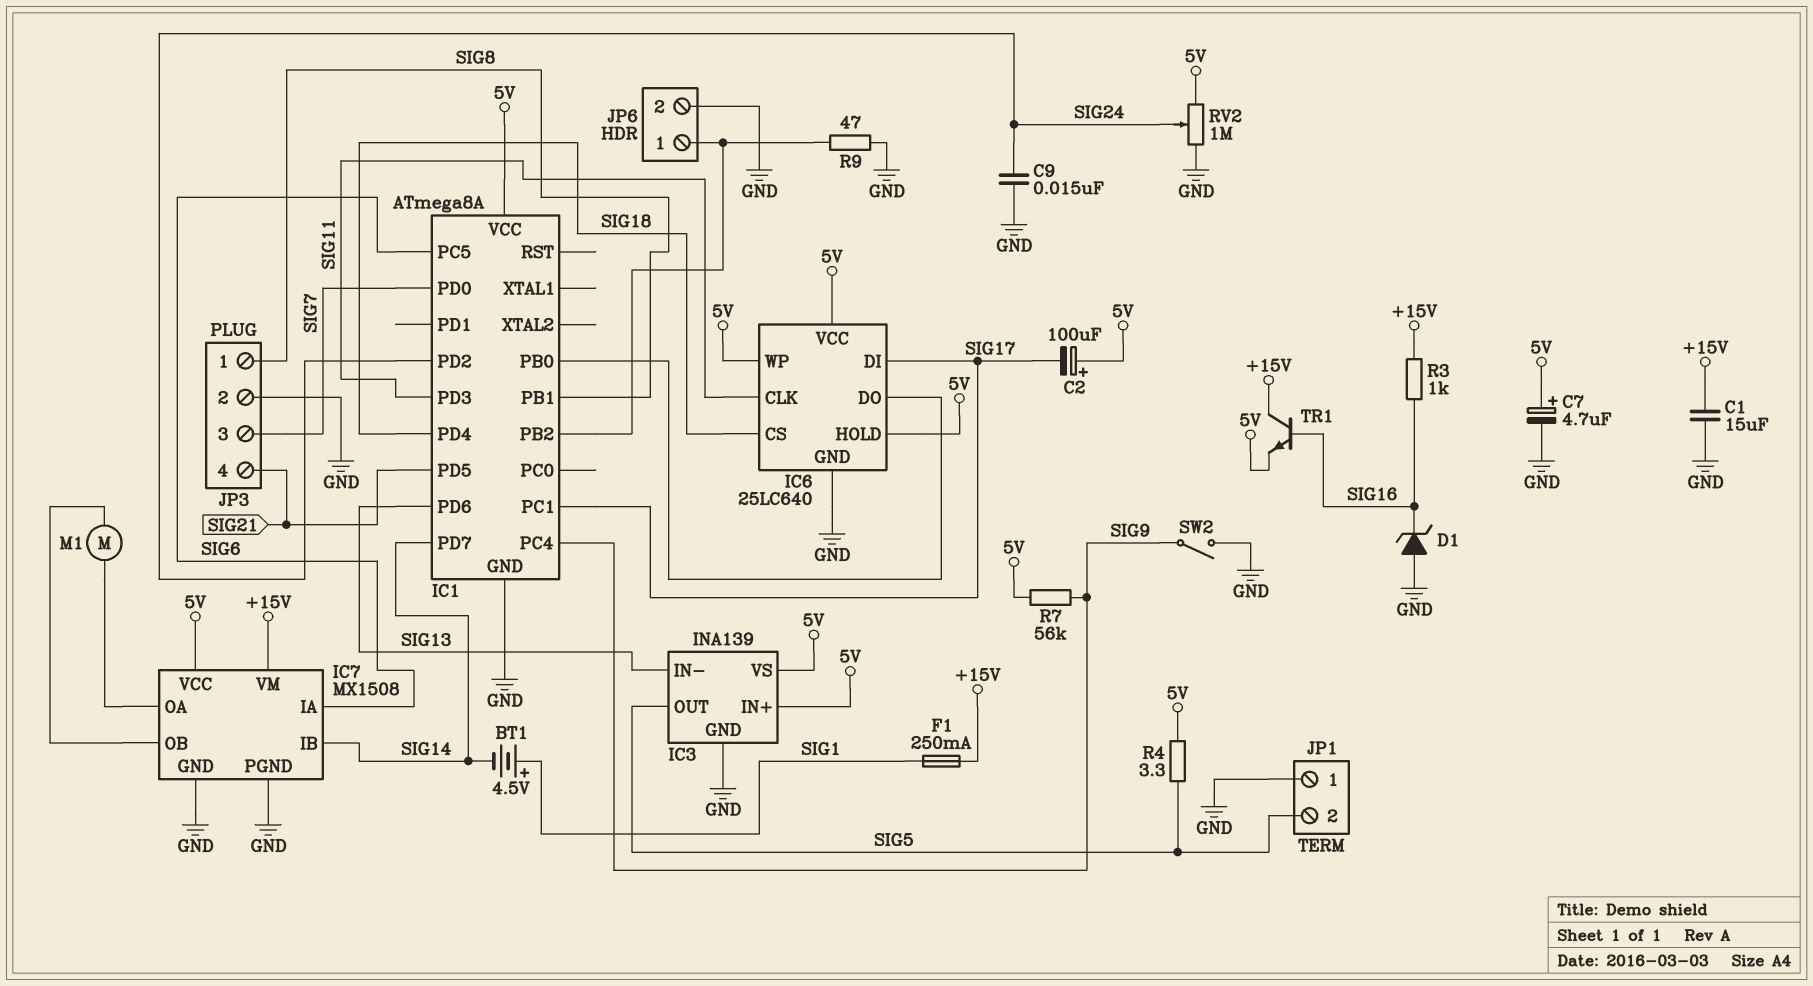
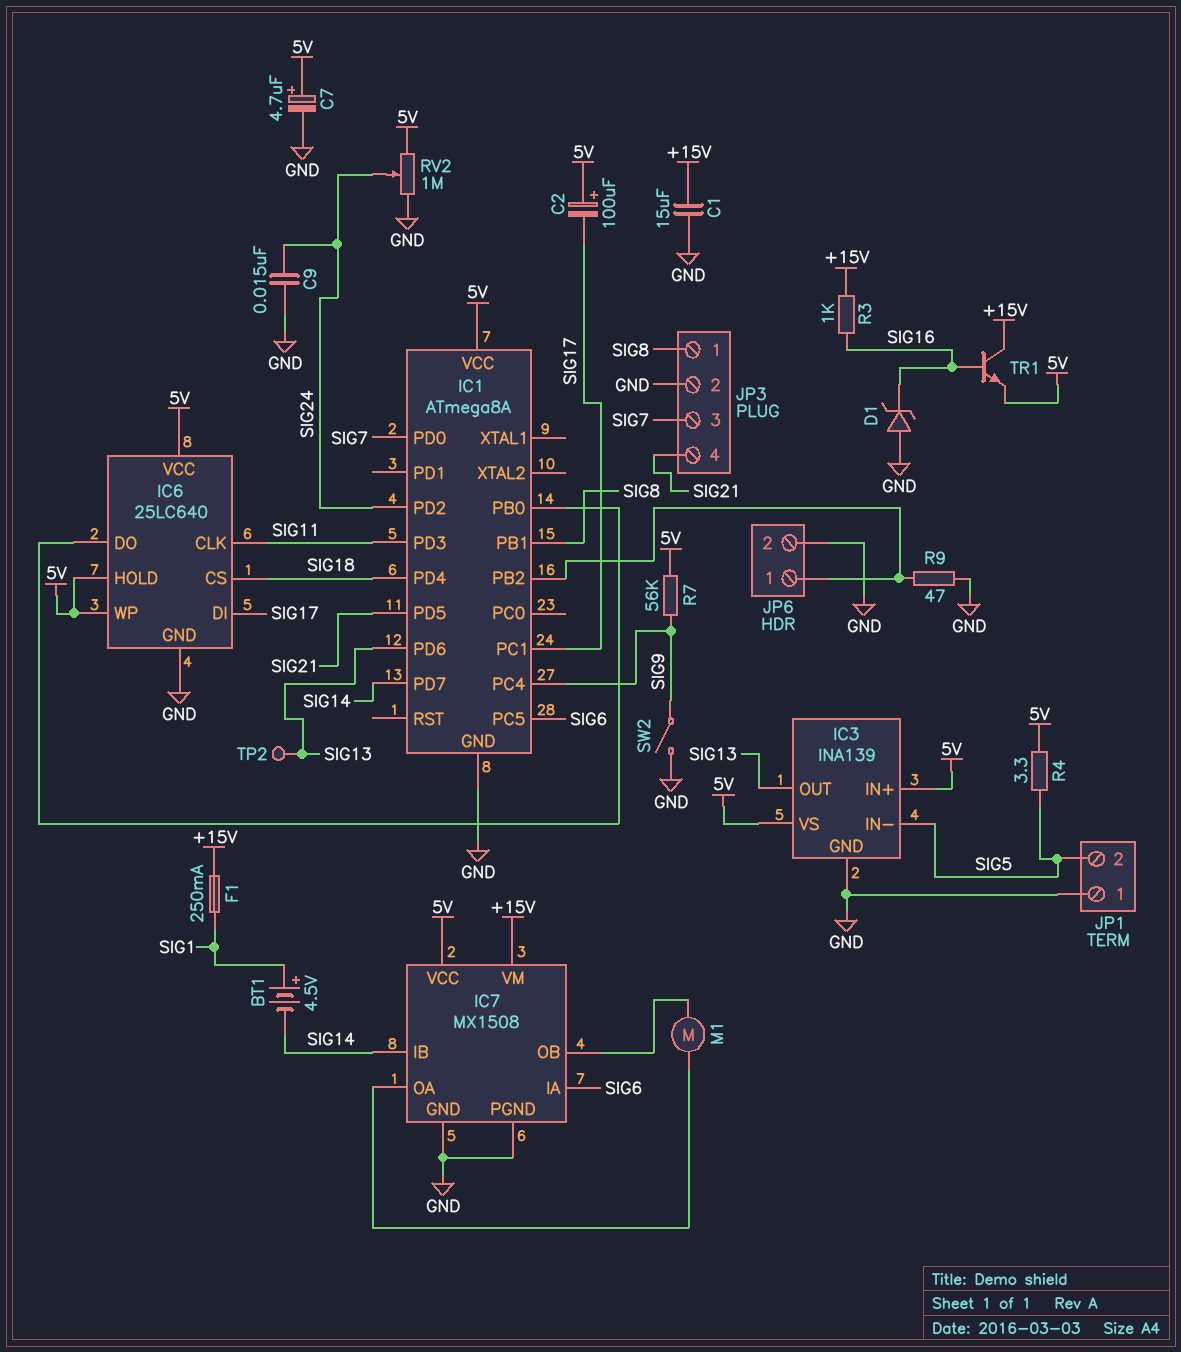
IC3 pin IN-: SIG13 -> SIG5
IC3 pin OUT: SIG5 -> SIG13
TP2: none -> test point (SIG13)

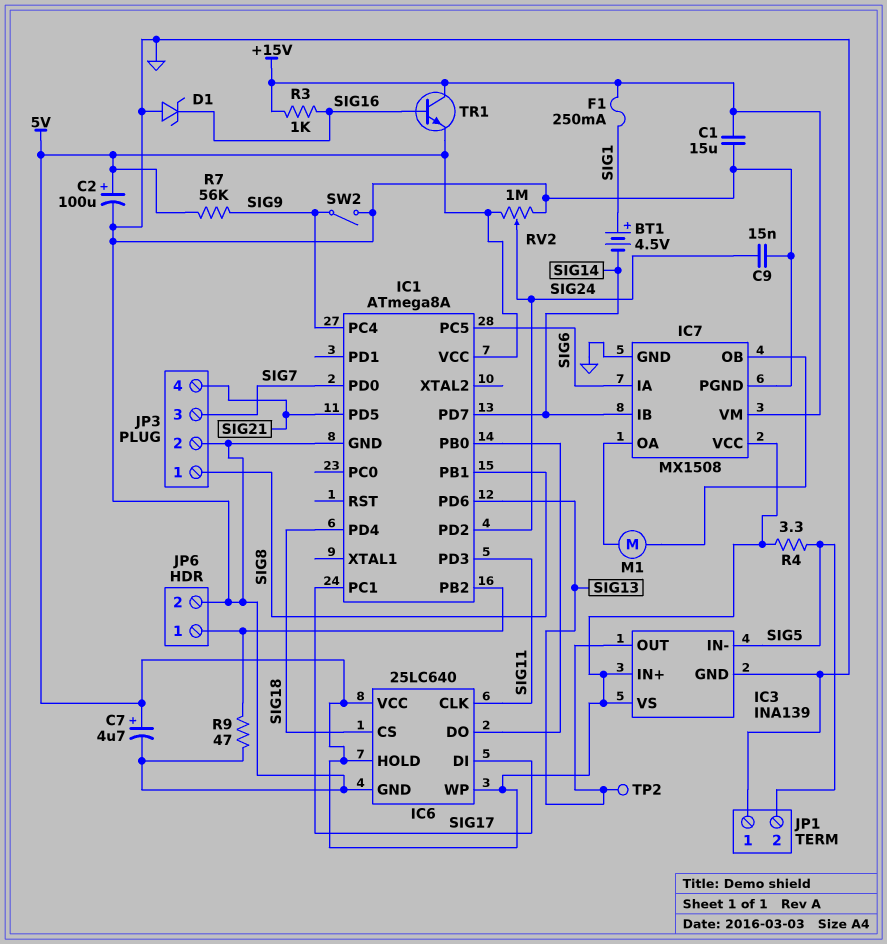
C2: 100uF (plus 5V, minus SIG17) -> 100uF (plus 5V, minus GND)

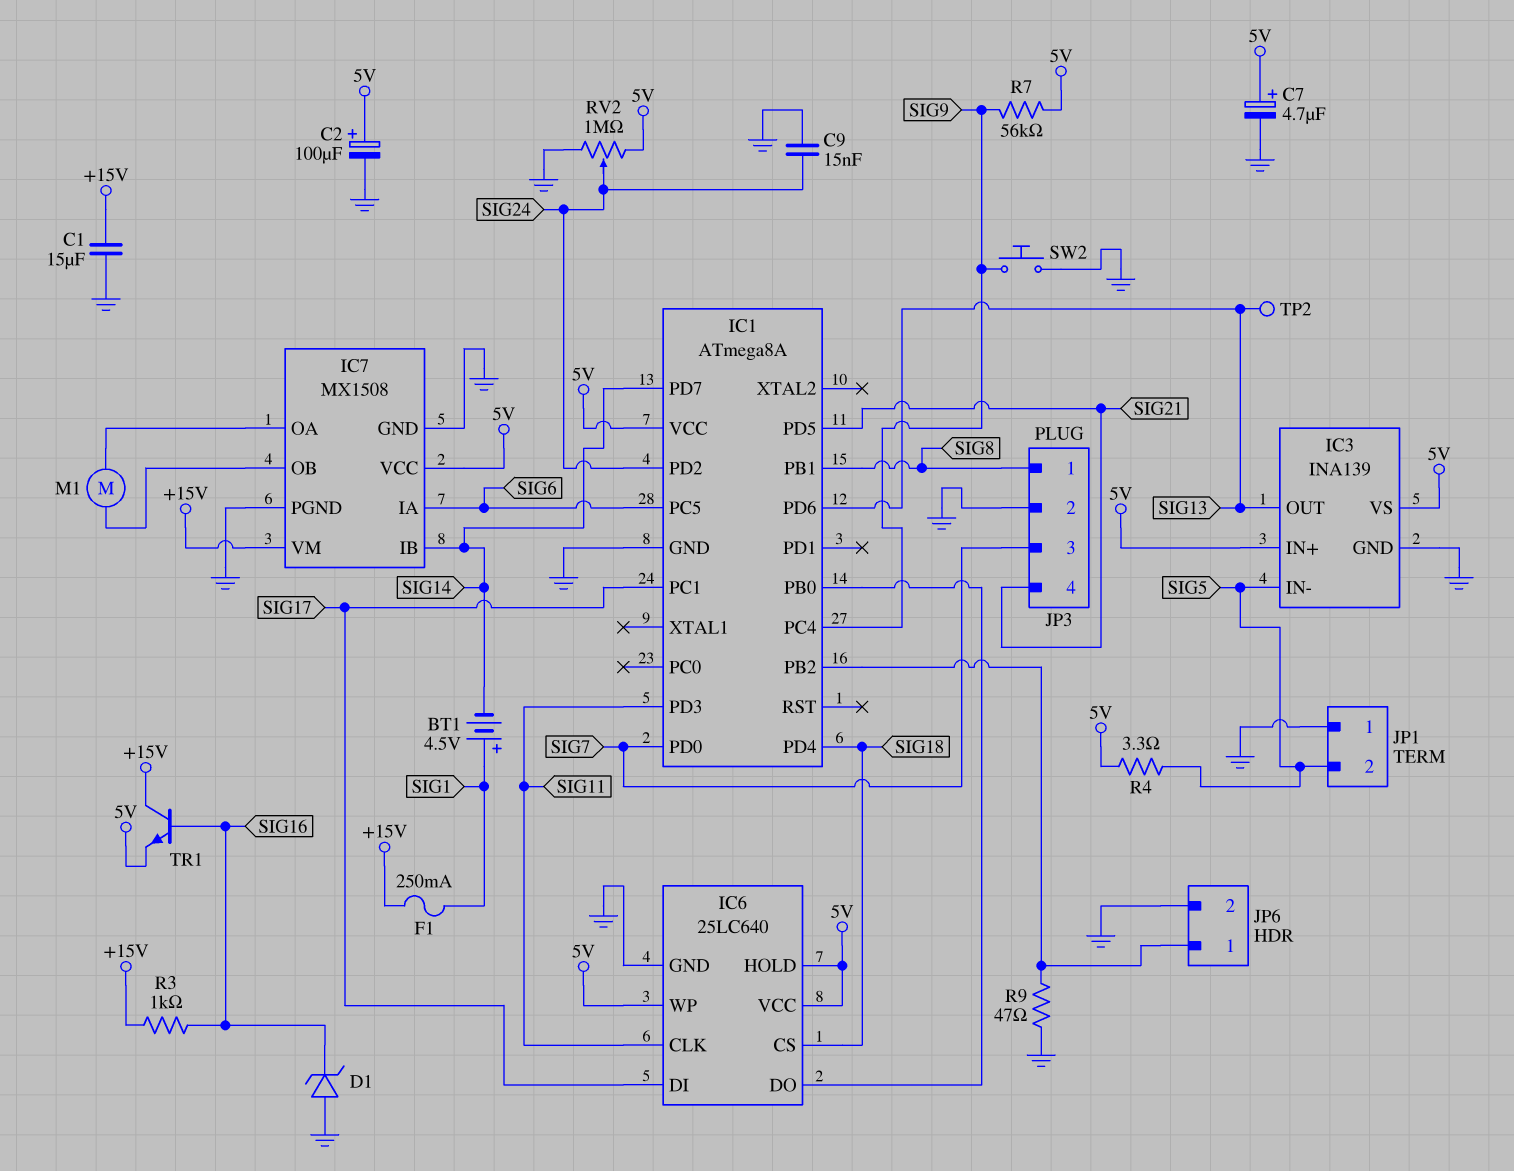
SW2: switch (GND, SIG9) -> button (GND, SIG9)

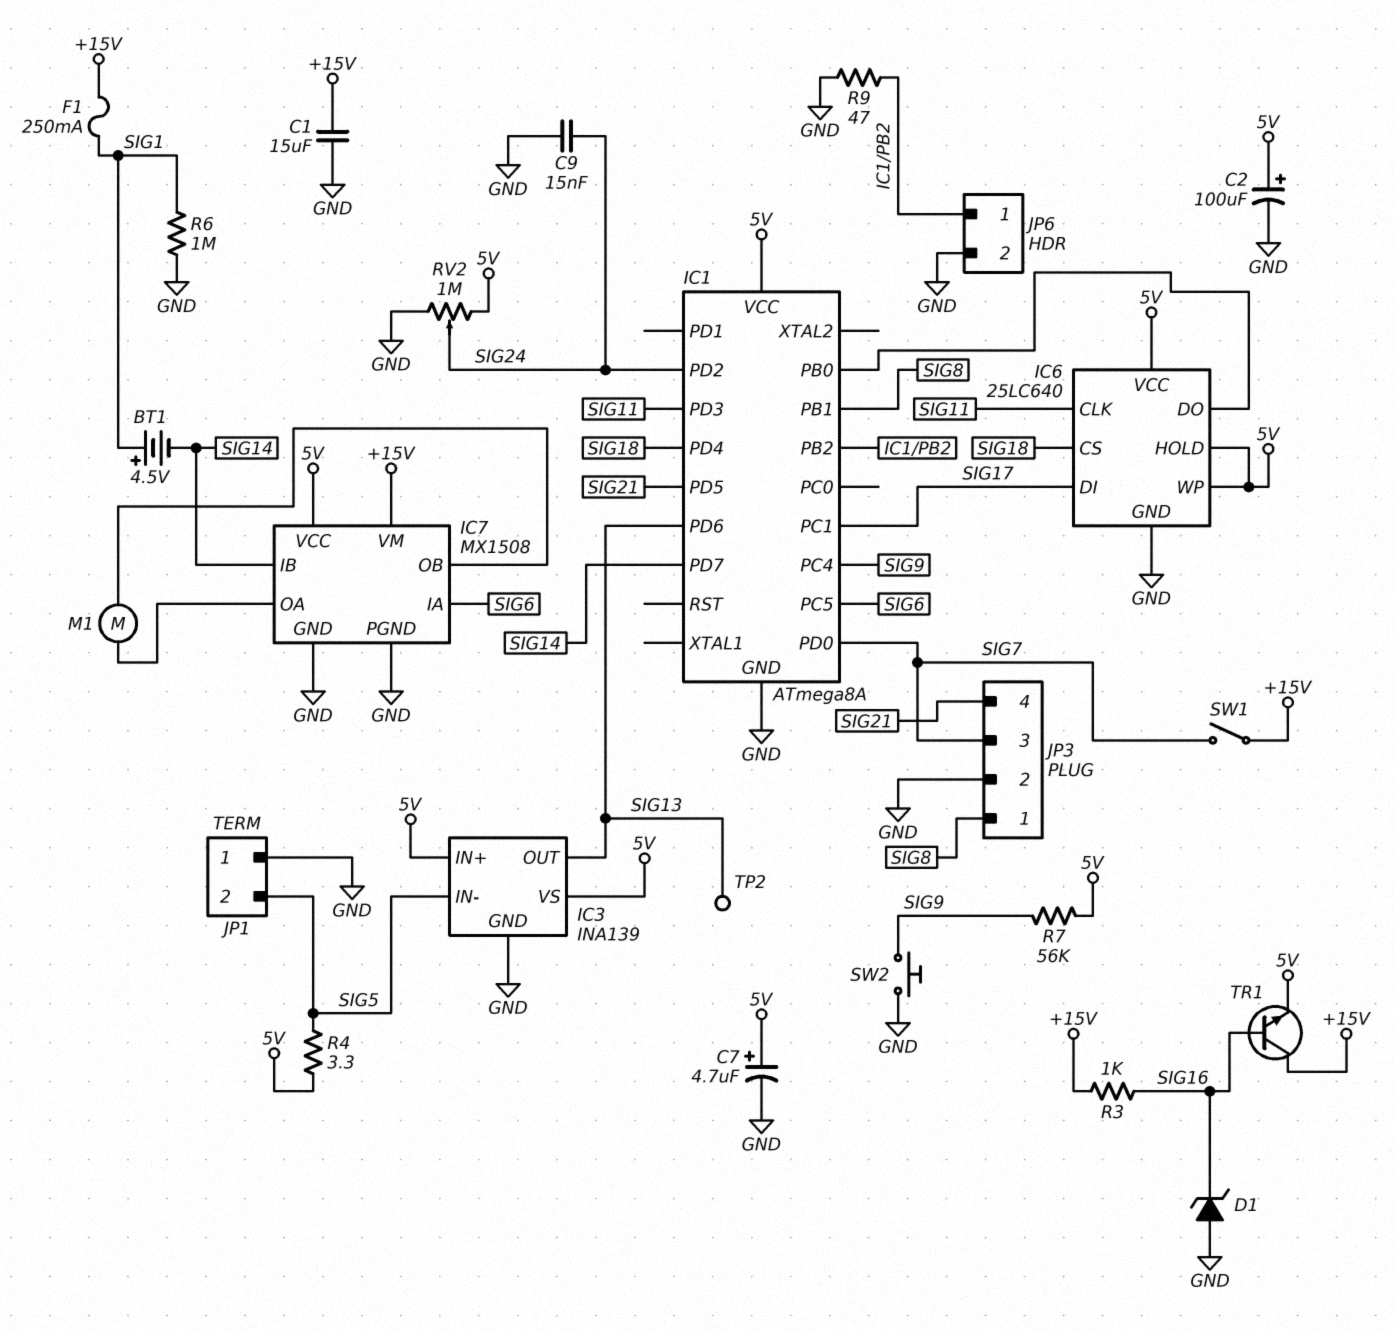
R6: none -> 1M (GND, SIG1)
SW1: none -> switch (+15V, SIG7)

